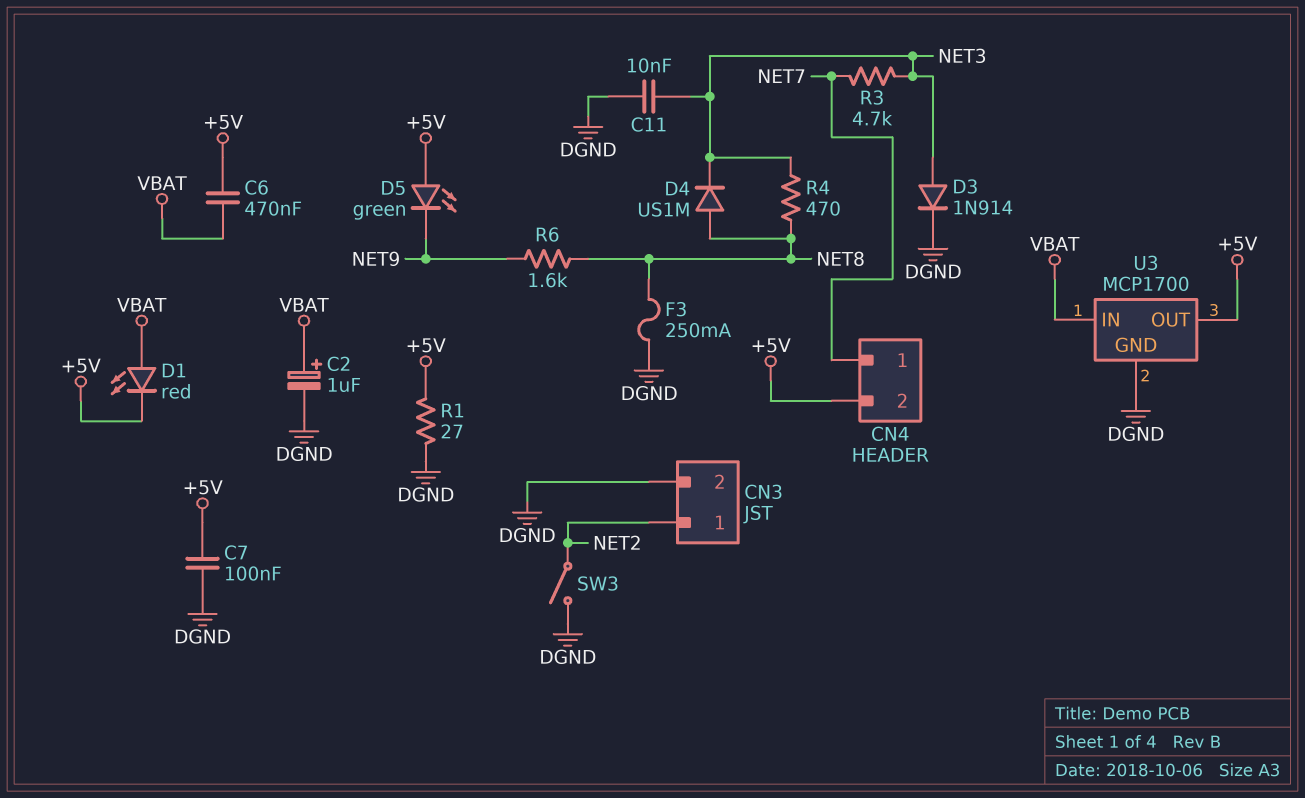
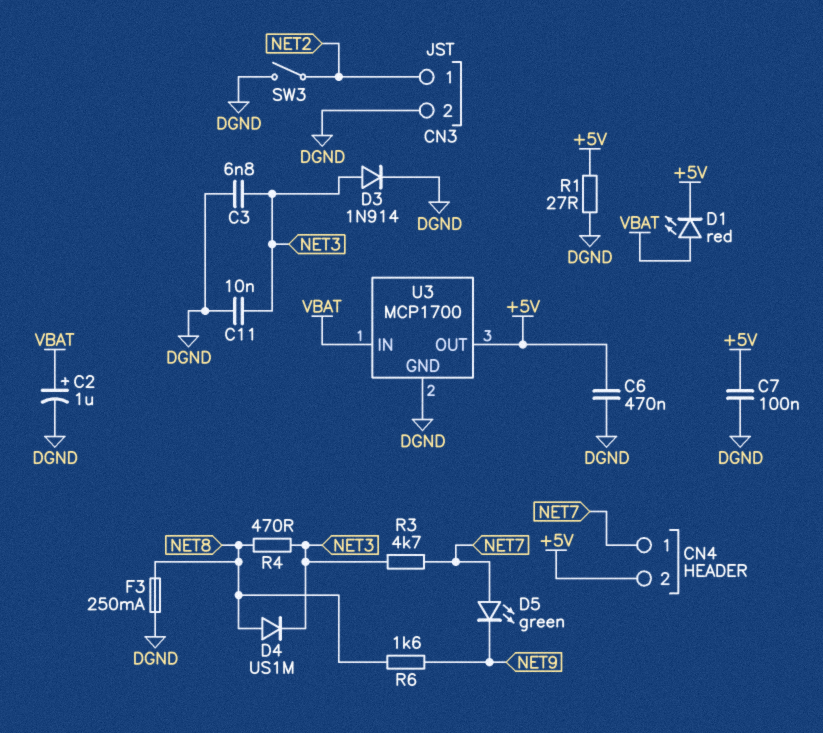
C3: none -> 6.8nF (DGND, NET3)
C6: 470nF (+5V, VBAT) -> 470nF (+5V, DGND)
D5: LED green (A +5V, K NET9) -> LED green (A NET7, K NET9)

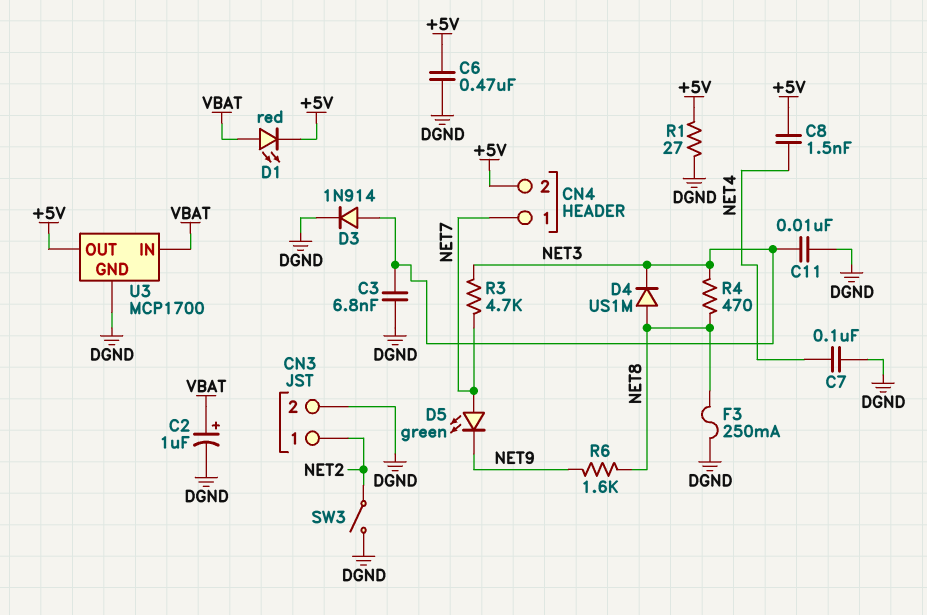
C7: 100nF (+5V, DGND) -> 100nF (DGND, NET4)
C8: none -> 1.5nF (+5V, NET4)

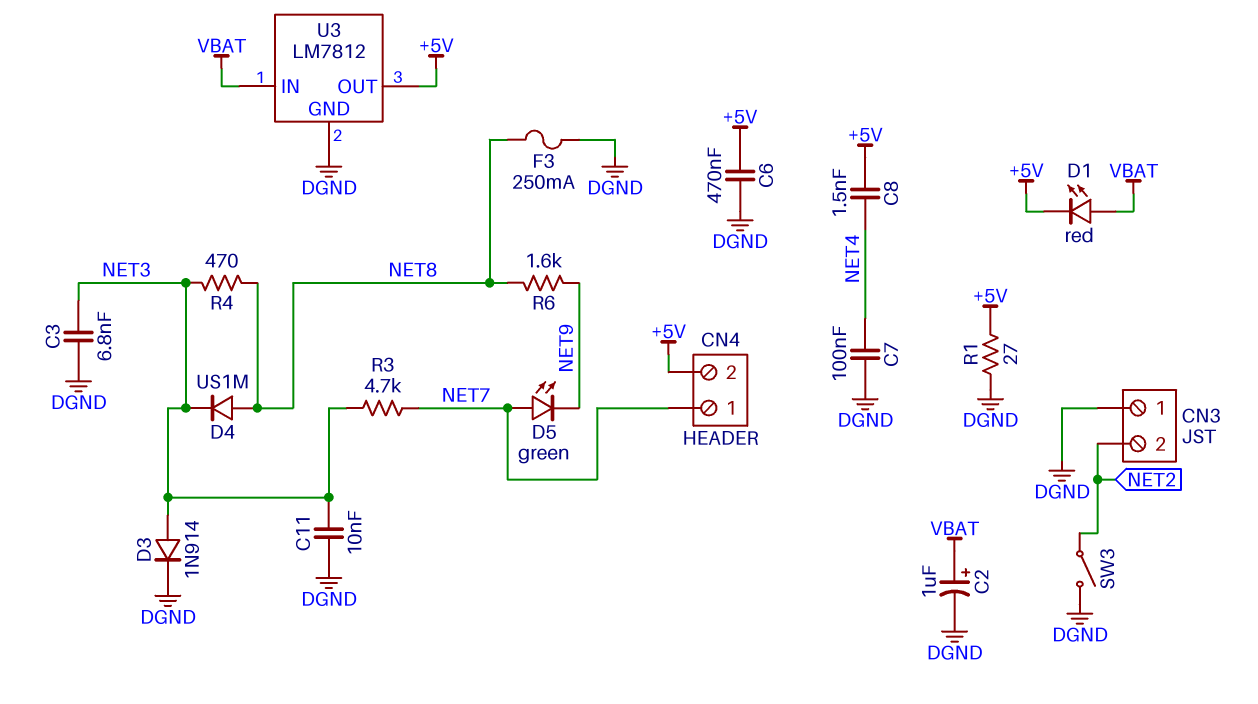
CN3 pin 1: NET2 -> DGND
CN3 pin 2: DGND -> NET2
U3: MCP1700 -> LM7812

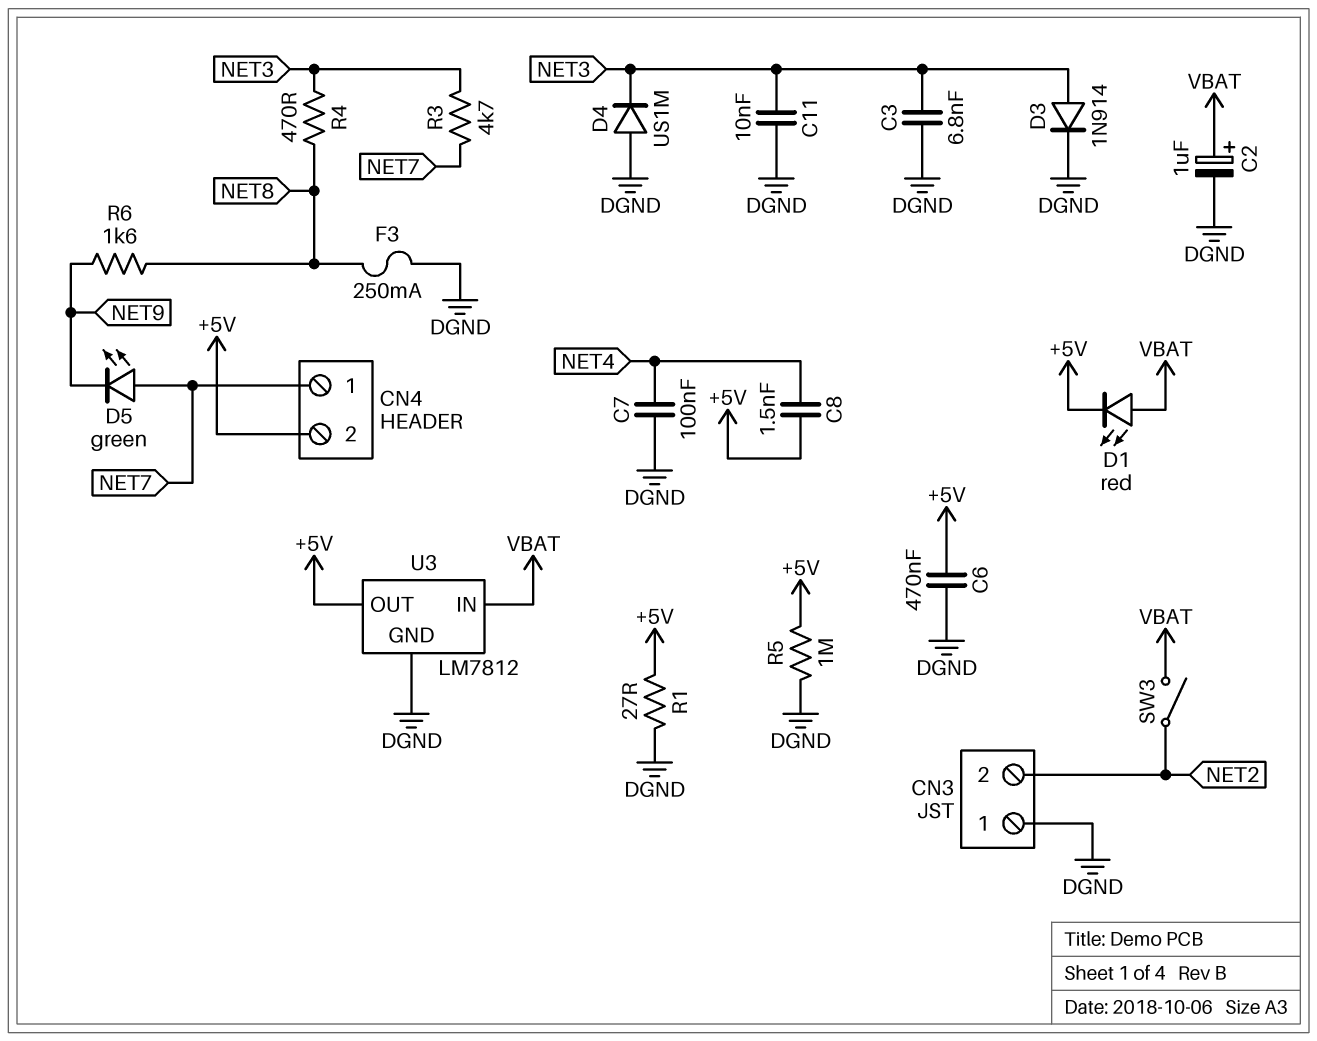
D4: diode US1M (A NET8, K NET3) -> diode US1M (A DGND, K NET3)
R5: none -> 1M (+5V, DGND)
SW3: switch (DGND, NET2) -> switch (NET2, VBAT)

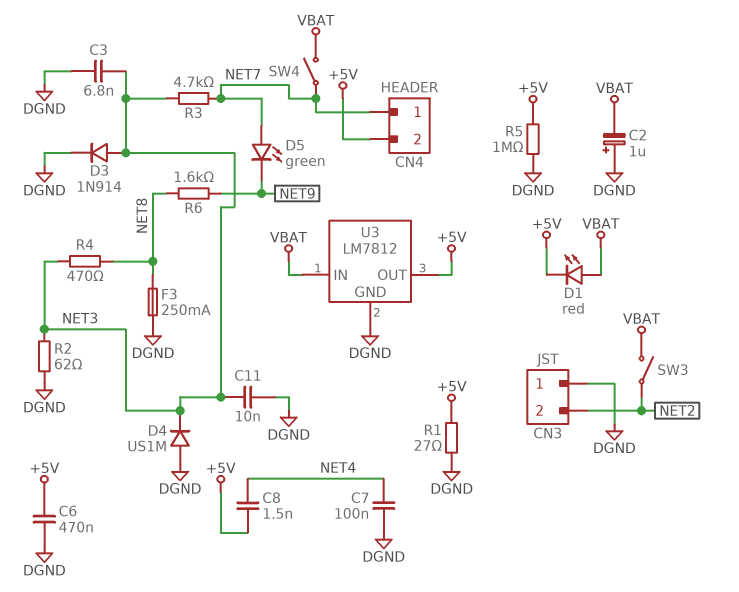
C2: 1uF (plus VBAT, minus DGND) -> 1uF (plus DGND, minus VBAT)
R2: none -> 62 (DGND, NET3)
SW4: none -> switch (NET7, VBAT)

